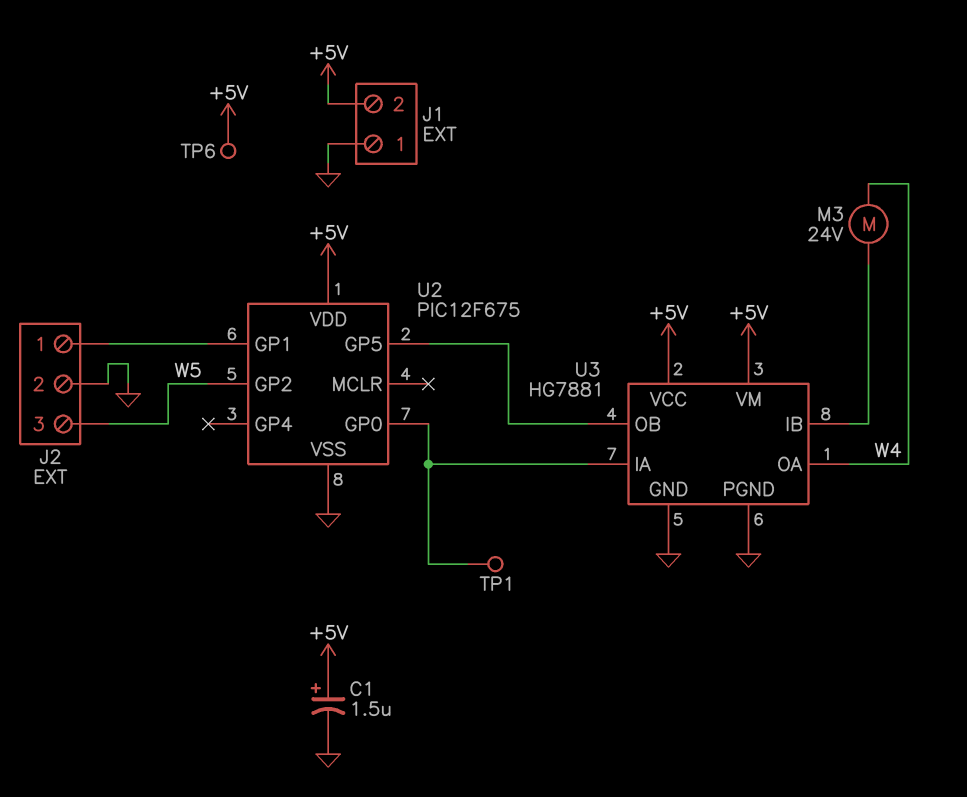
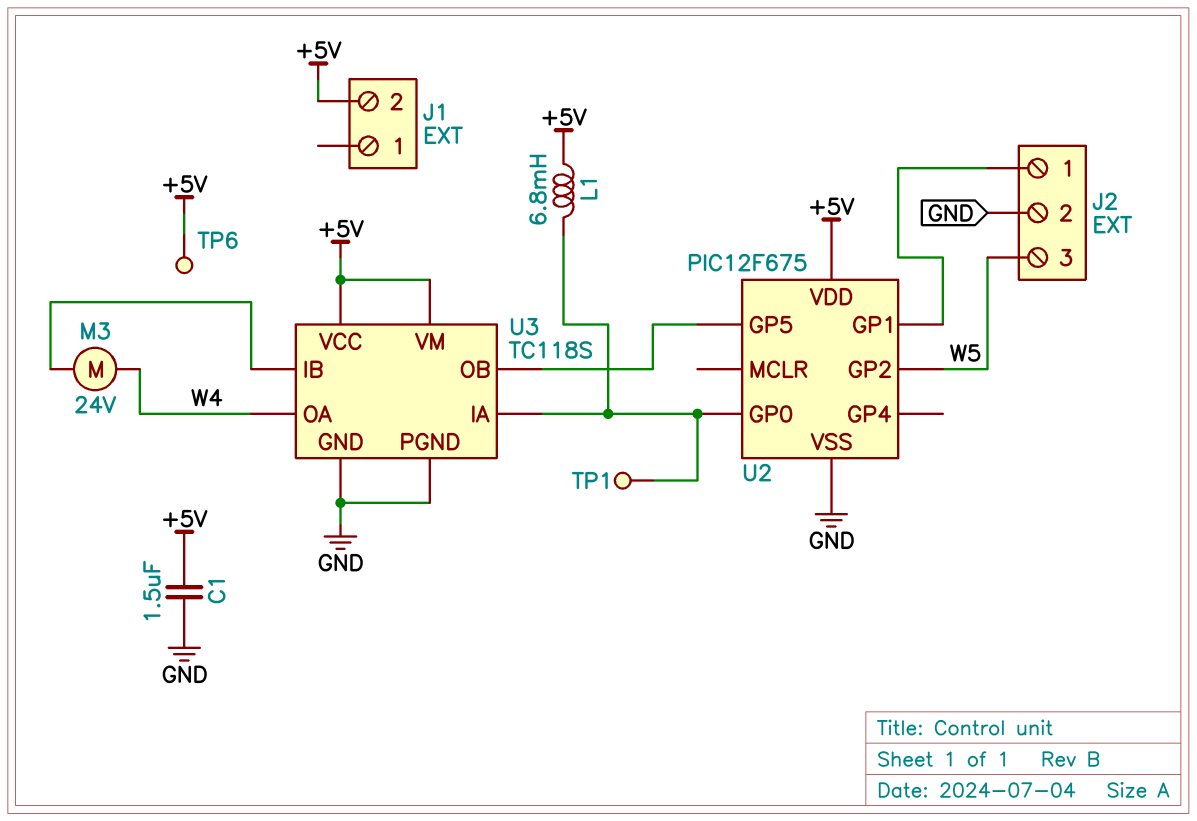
C1: 1.5uF (plus +5V, minus GND) -> 1.5uF (+5V, GND)
J1 pin 1: GND -> none
L1: none -> 6.8mH (+5V, U2/GP0)
U3: HG7881 -> TC118S

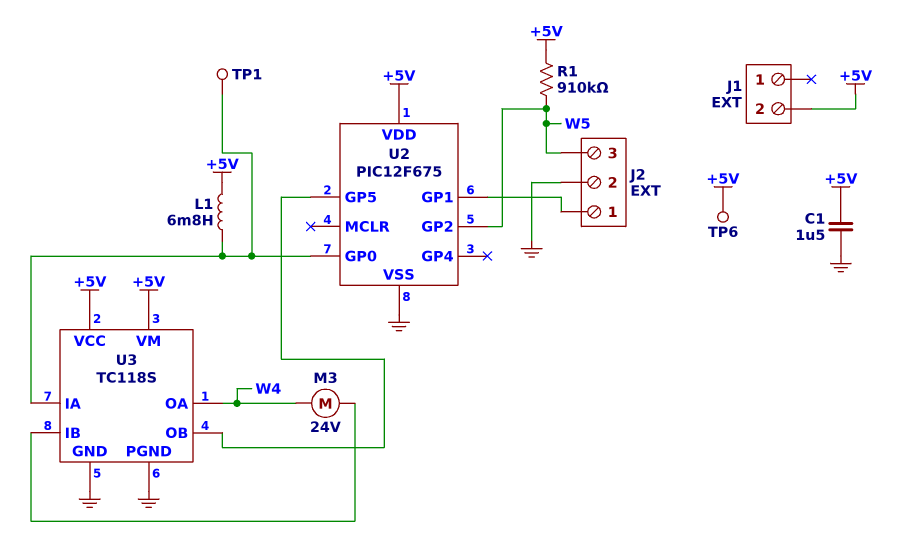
R1: none -> 910k (+5V, W5)

